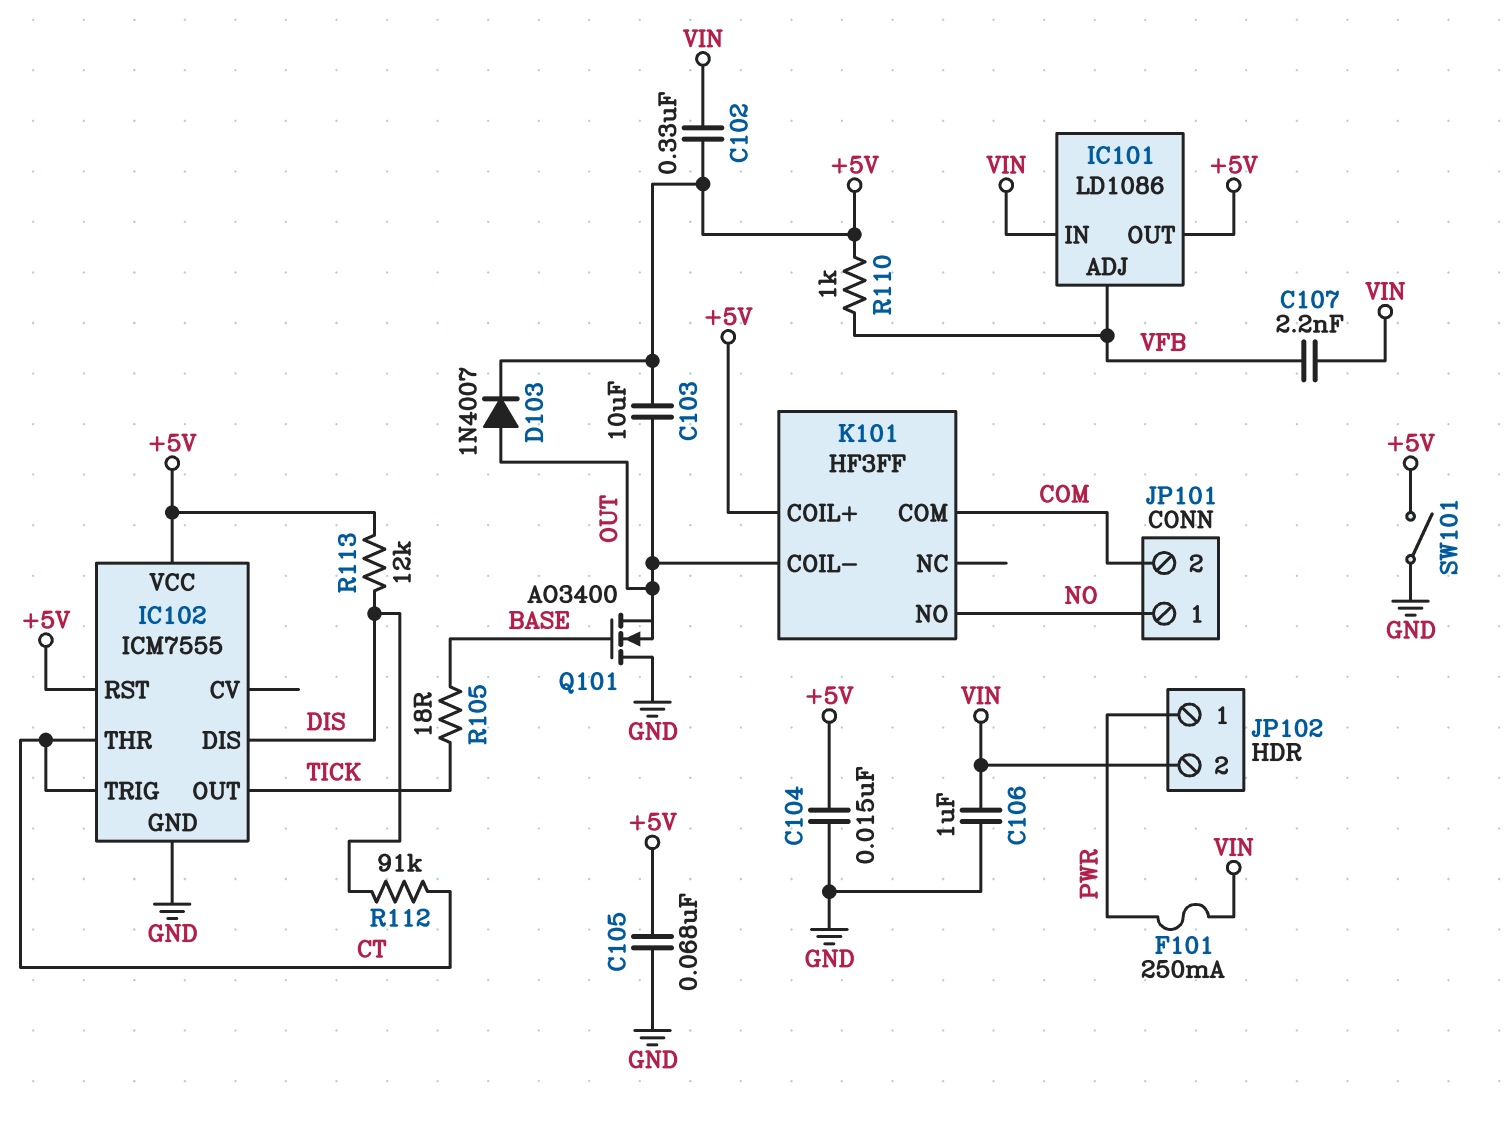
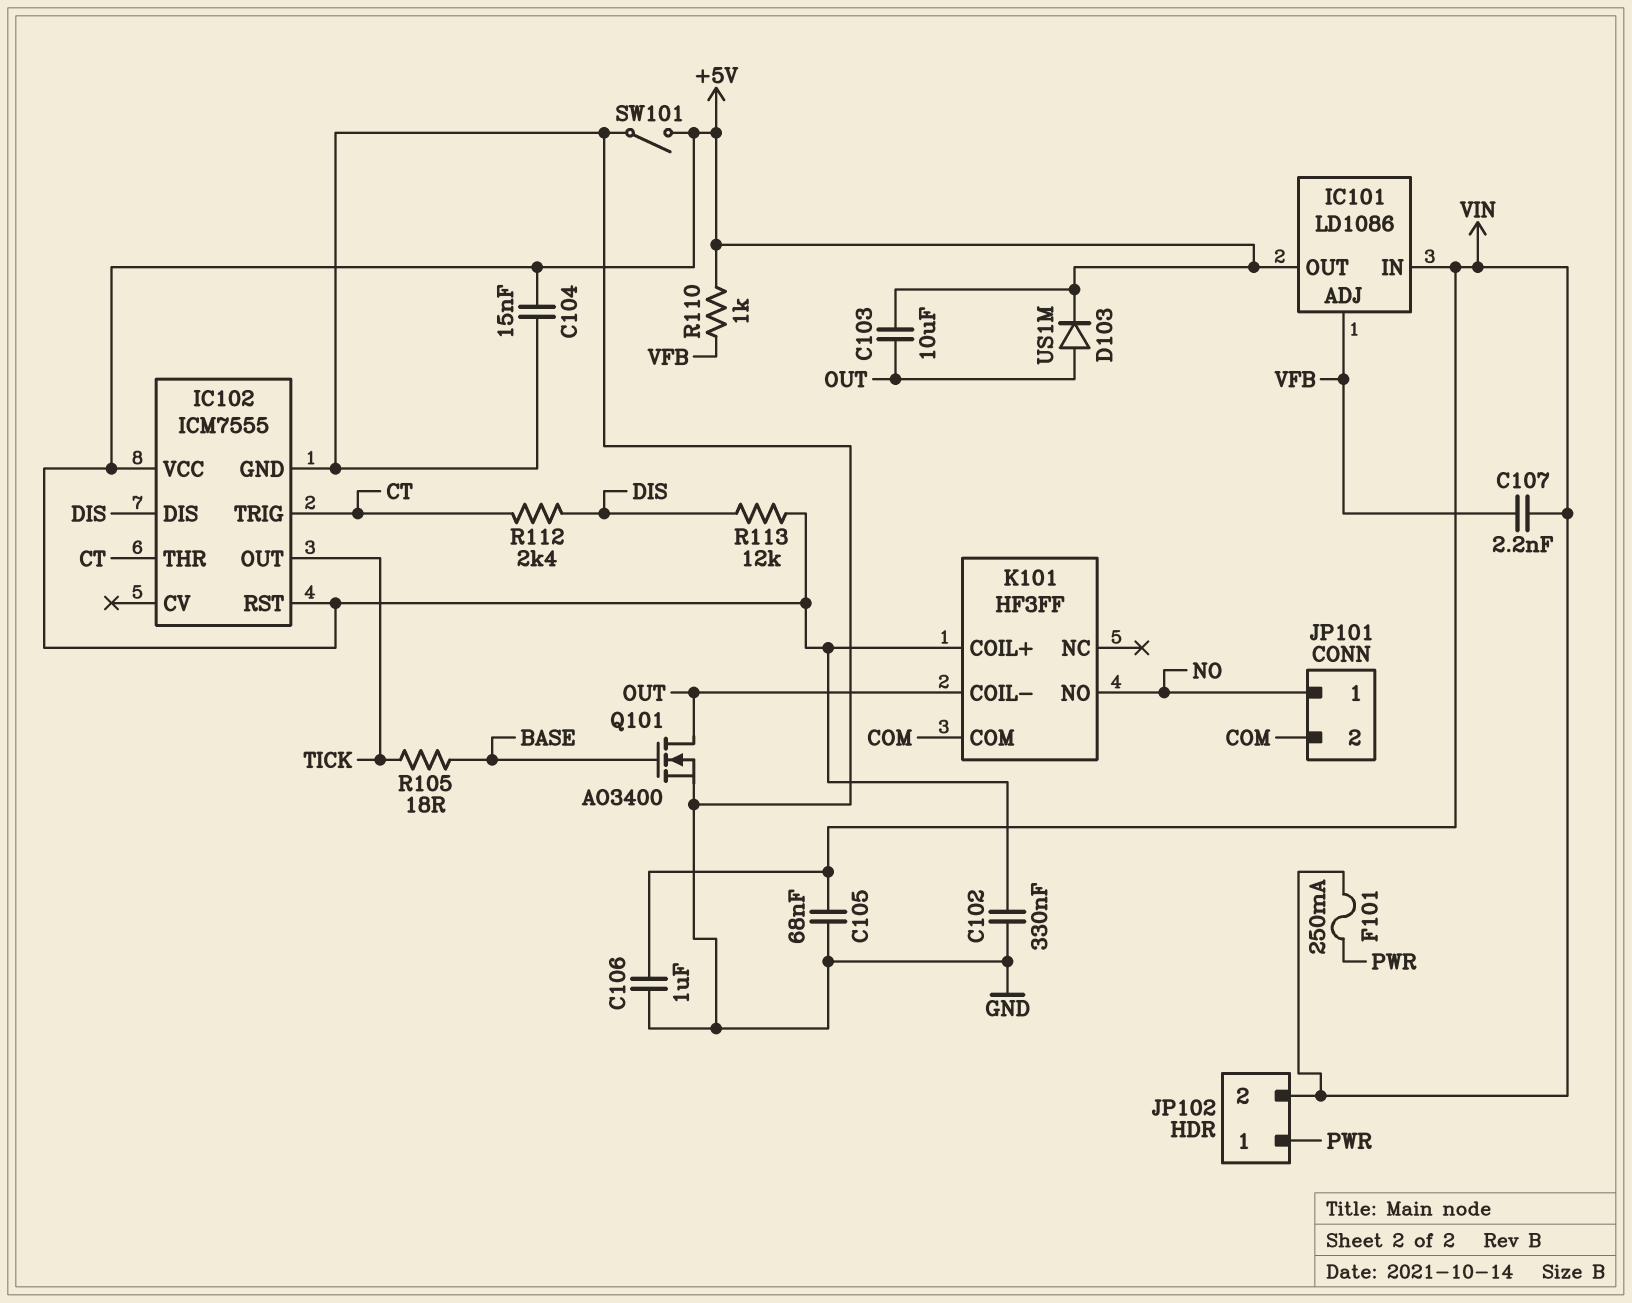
C102: 330nF (+5V, VIN) -> 330nF (+5V, GND)
C105: 68nF (+5V, GND) -> 68nF (GND, VIN)
D103: diode 1N4007 (A OUT, K +5V) -> diode US1M (A OUT, K +5V)
Q101: NMOS AO3400 (G BASE, D GND, S OUT) -> NMOS AO3400 (G BASE, D OUT, S GND)
R112: 91k (CT, DIS) -> 2.4k (CT, DIS)

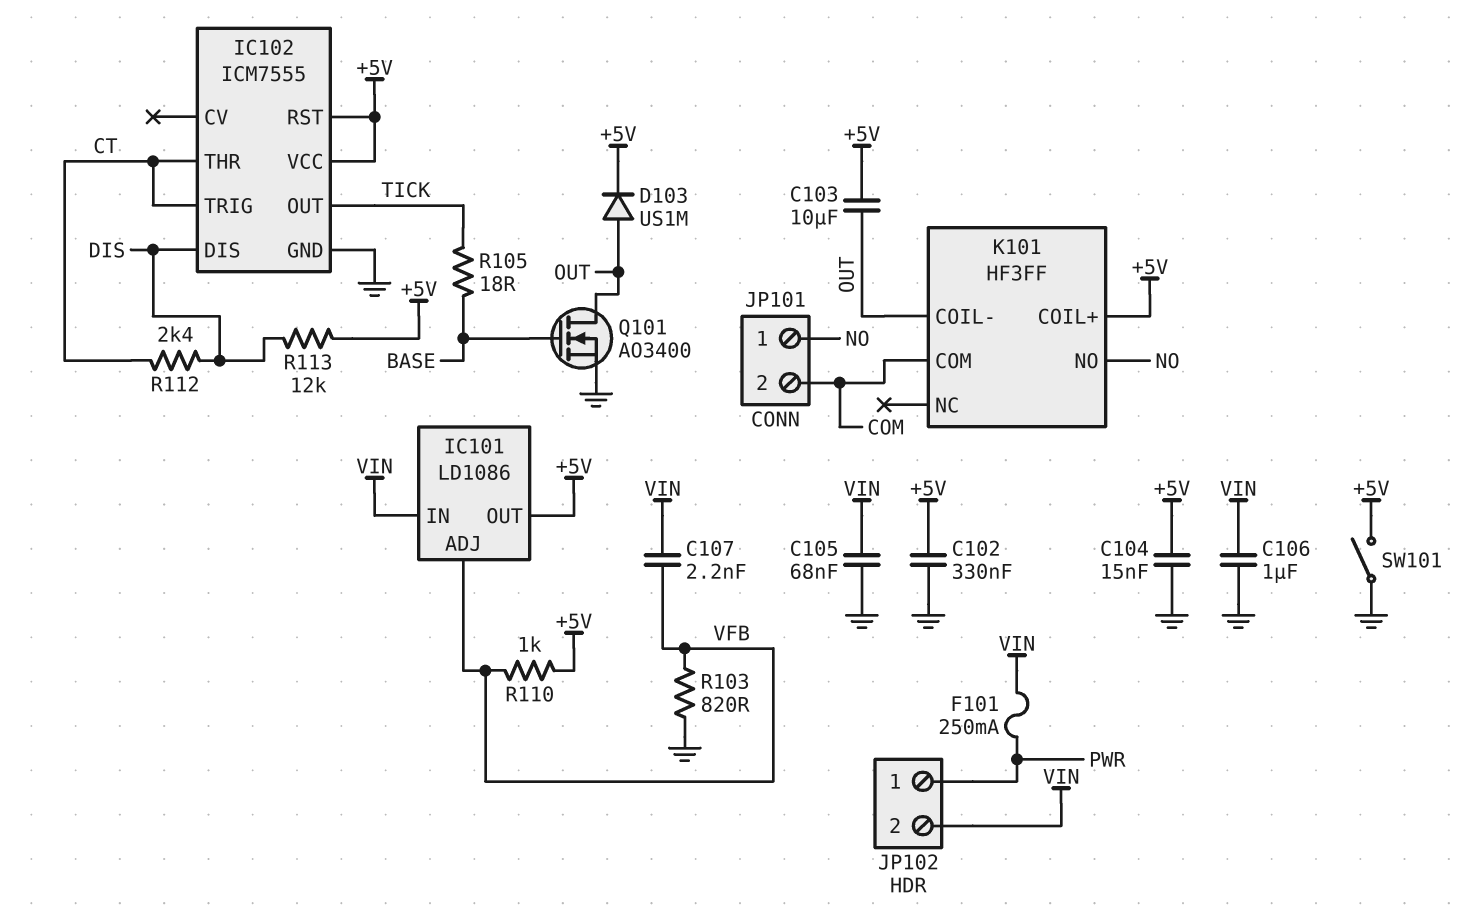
R103: none -> 820 (GND, VFB)

